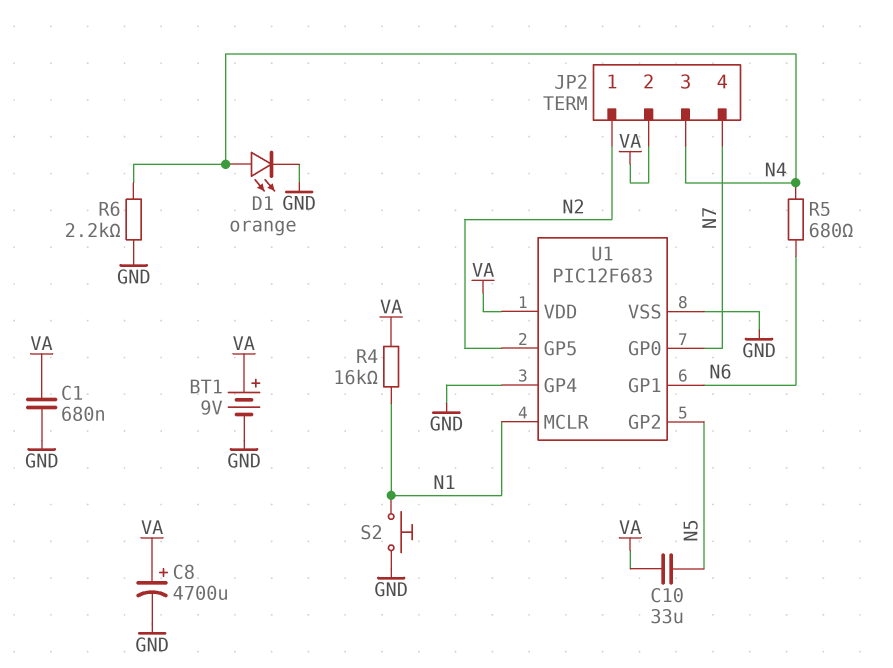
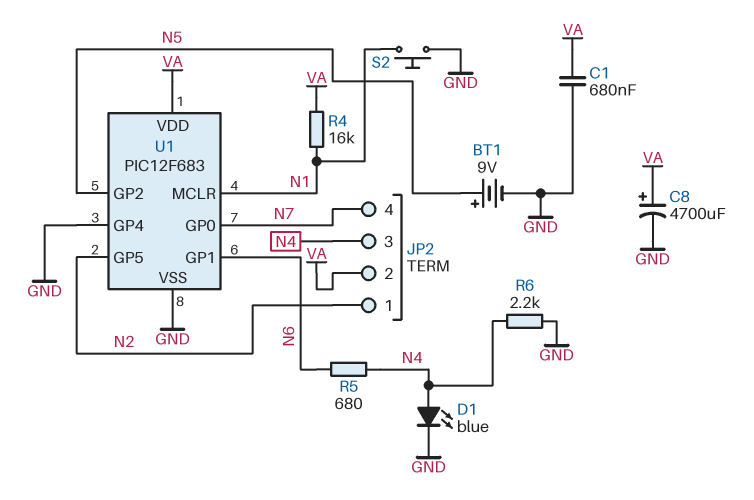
BT1: 9V (plus VA, minus GND) -> 9V (plus N5, minus GND)
C10: 33uF (N5, VA) -> none
D1: LED orange (A N4, K GND) -> LED blue (A N4, K GND)

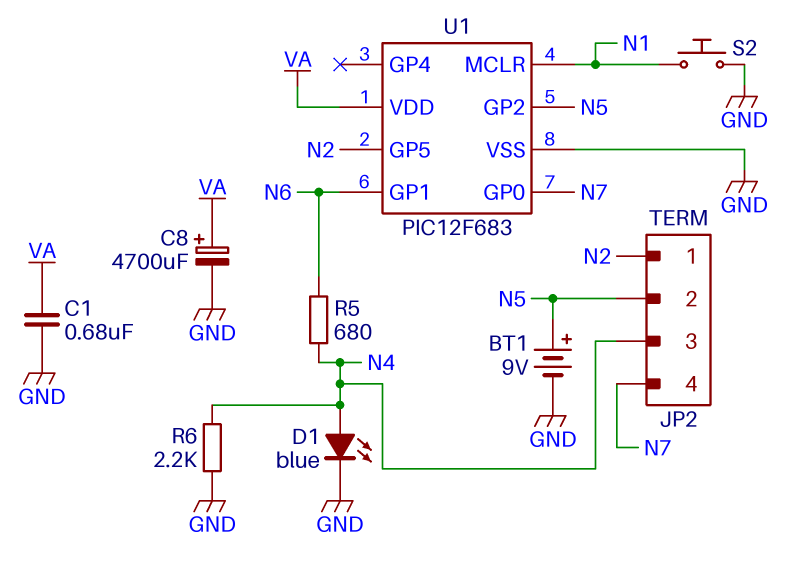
JP2 pin 2: VA -> N5
R4: 16k (N1, VA) -> none
U1 pin GP4: GND -> none

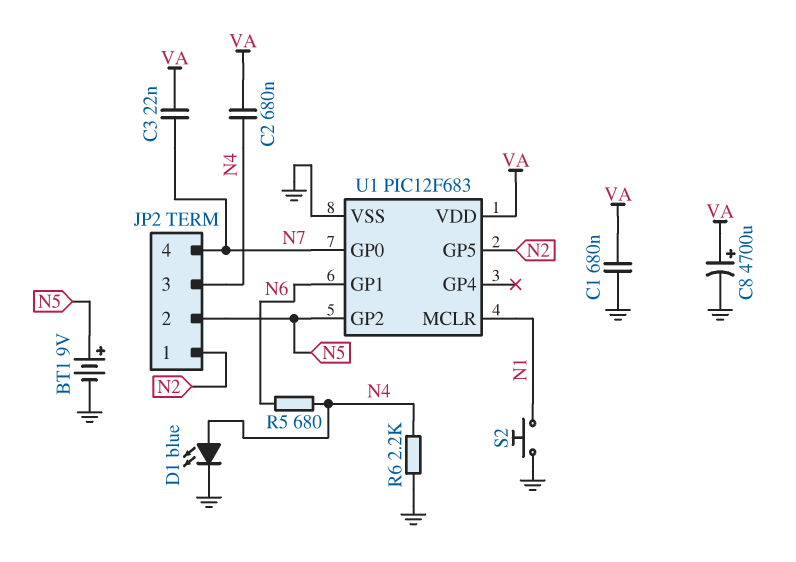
C2: none -> 680nF (N4, VA)
C3: none -> 22nF (N7, VA)

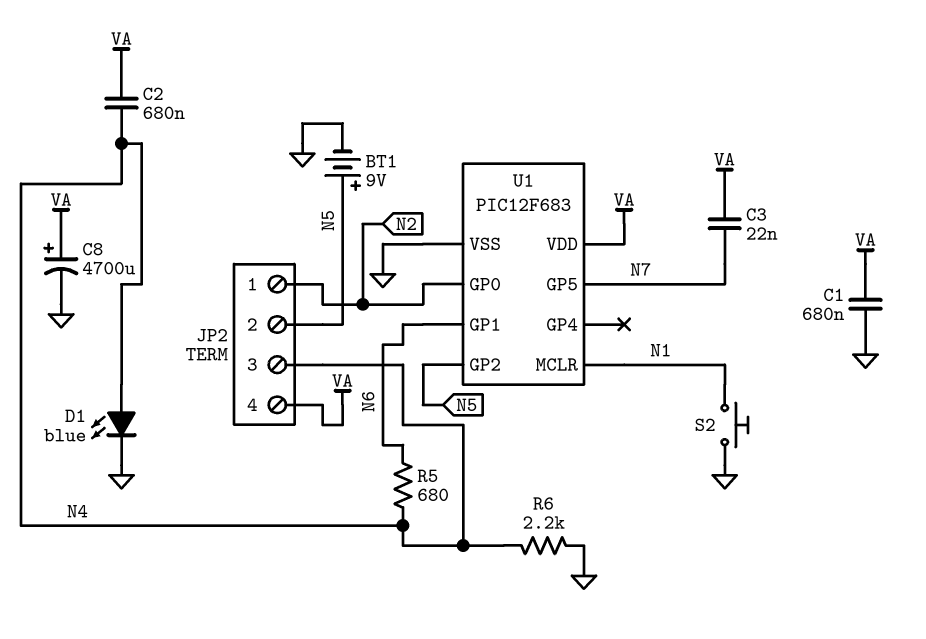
JP2 pin 4: N7 -> VA
U1 pin GP0: N7 -> N2
U1 pin GP5: N2 -> N7

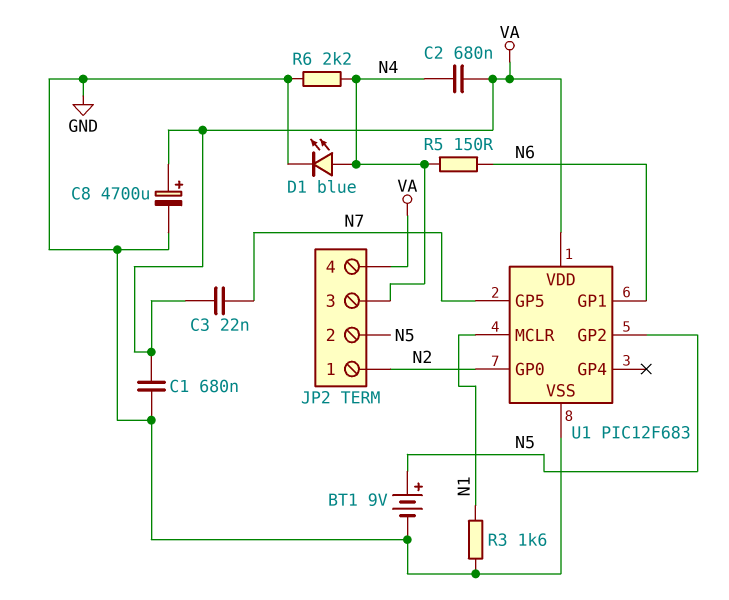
R3: none -> 1.6k (GND, N1)
R5: 680 (N4, N6) -> 150 (N4, N6)
S2: button (GND, N1) -> none

